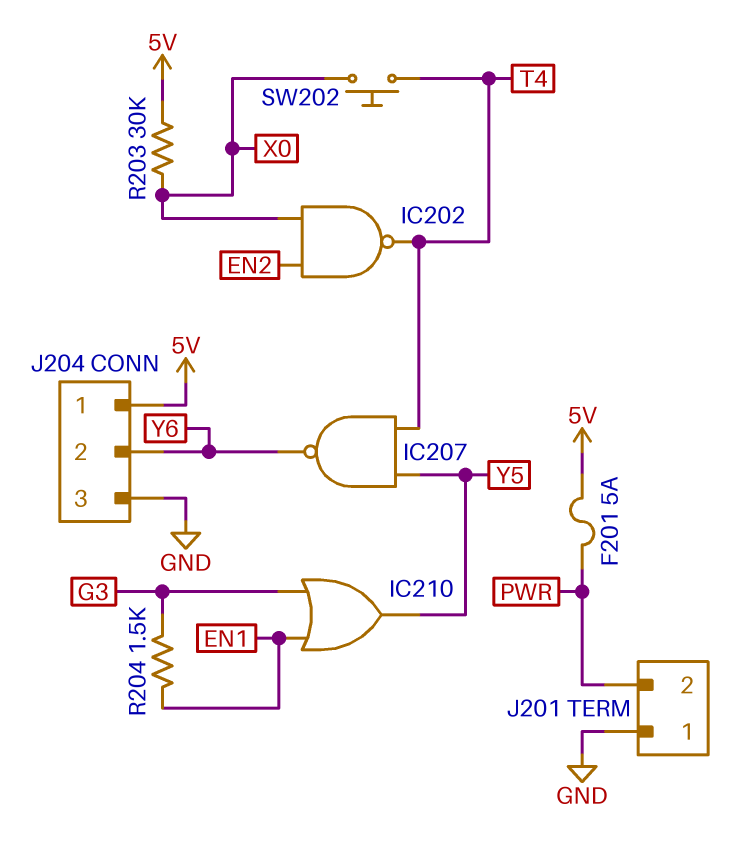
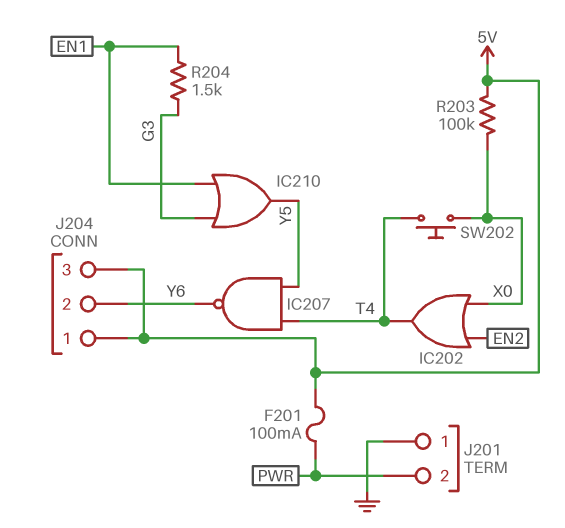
F201: 5A (5V, PWR) -> 100mA (5V, PWR)
IC202: NAND (in EN2, in X0, out T4) -> OR (in EN2, in X0, out T4)
J204 pin 3: GND -> 5V
R203: 30k (5V, X0) -> 100k (5V, X0)

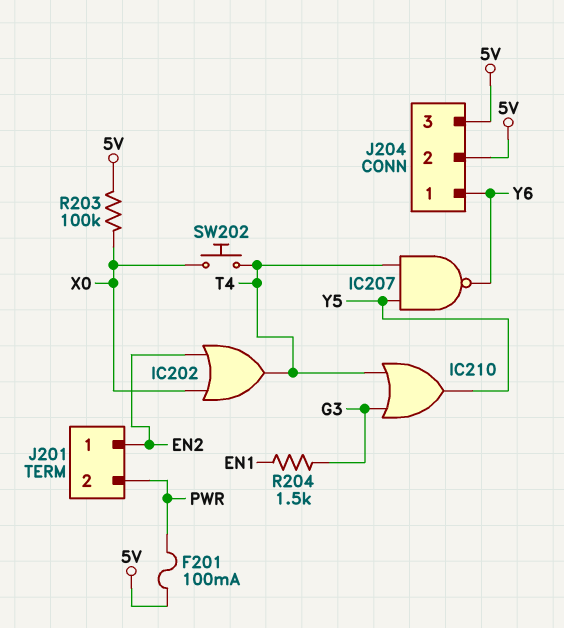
IC210: OR (in EN1, in G3, out Y5) -> OR (in G3, in T4, out Y5)
J201 pin 1: GND -> EN2
J204 pin 1: 5V -> Y6
J204 pin 2: Y6 -> 5V

